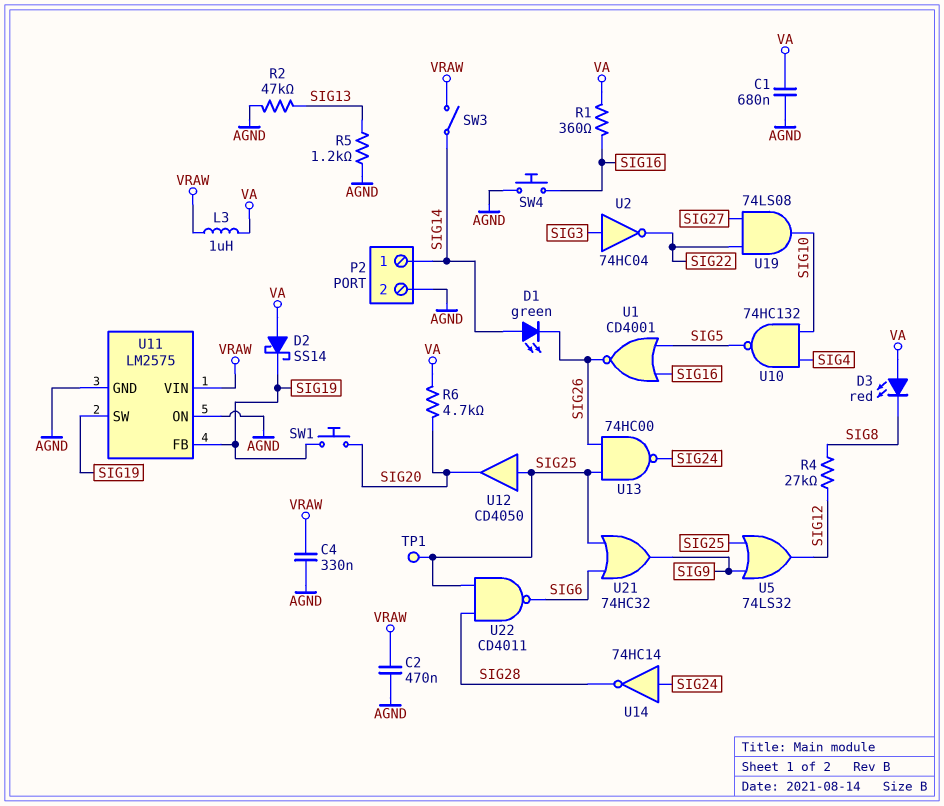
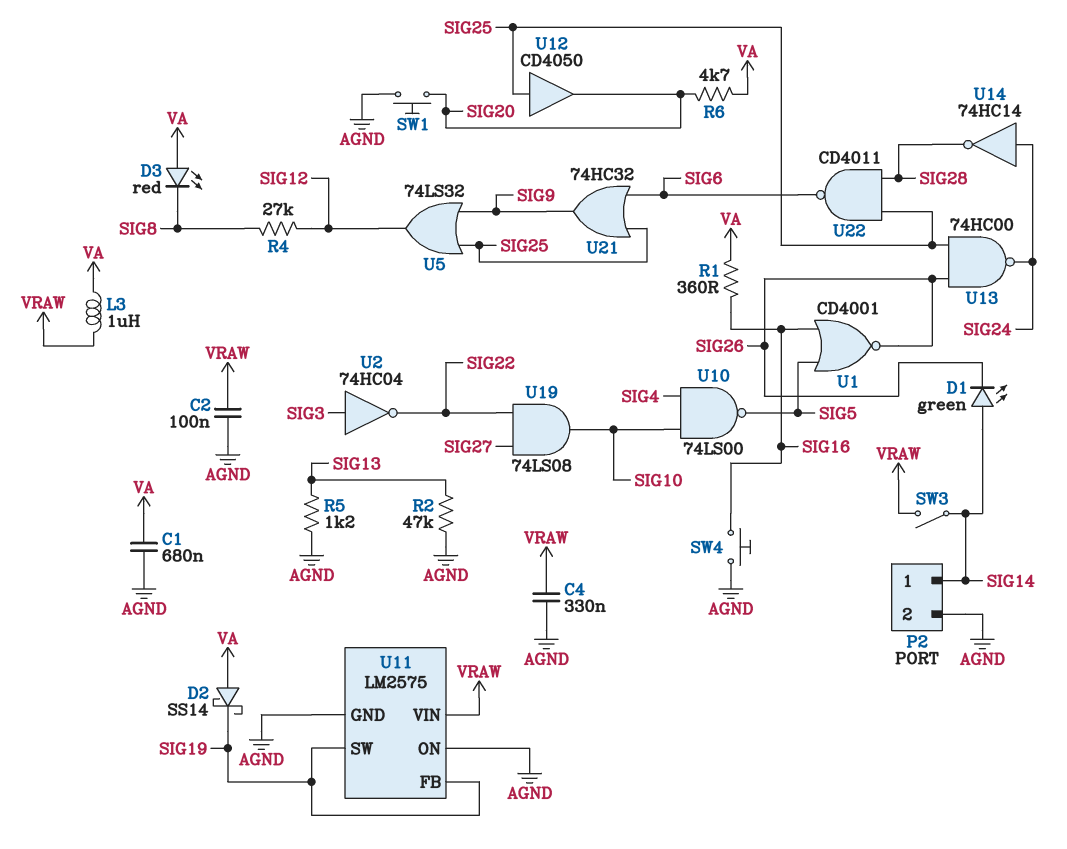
C2: 470nF (AGND, VRAW) -> 100nF (AGND, VRAW)
SW1: button (SIG19, SIG20) -> button (AGND, SIG20)
TP1: test point (SIG25) -> none
U10: NAND 74HC132 (in SIG4, in SIG10, out SIG5) -> NAND 74LS00 (in SIG4, in SIG10, out SIG5)

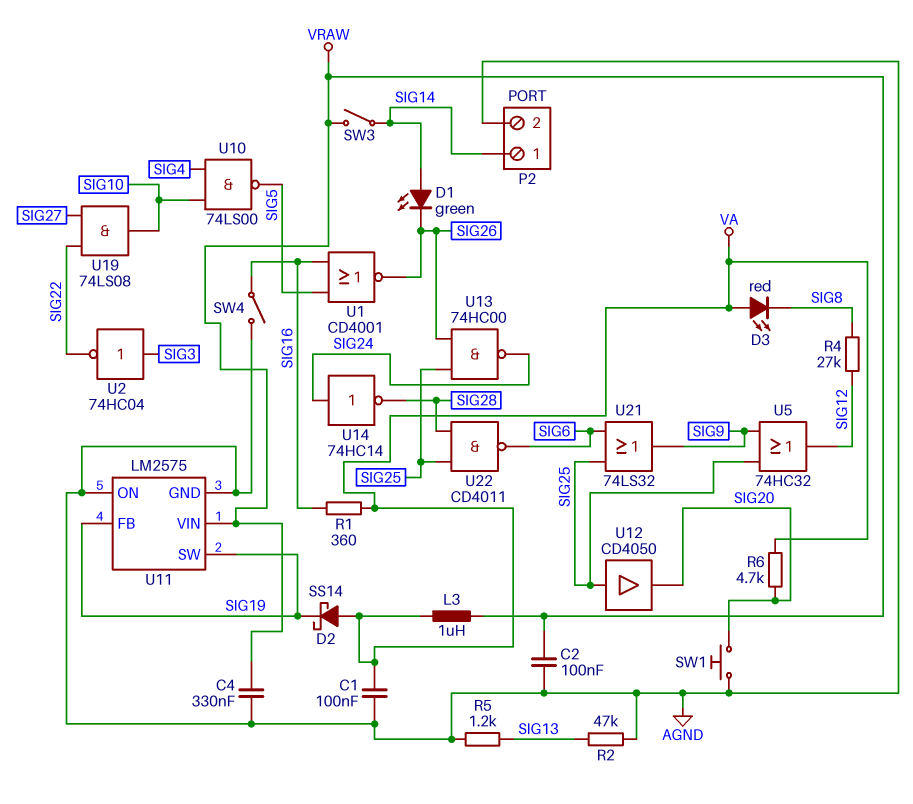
C1: 680nF (AGND, VA) -> 100nF (AGND, VA)
SW4: button (AGND, SIG16) -> switch (AGND, SIG16)
U5: OR 74LS32 (in SIG9, in SIG25, out SIG12) -> OR 74HC32 (in SIG9, in SIG25, out SIG12)
U21: OR 74HC32 (in SIG6, in SIG25, out SIG9) -> OR 74LS32 (in SIG6, in SIG25, out SIG9)

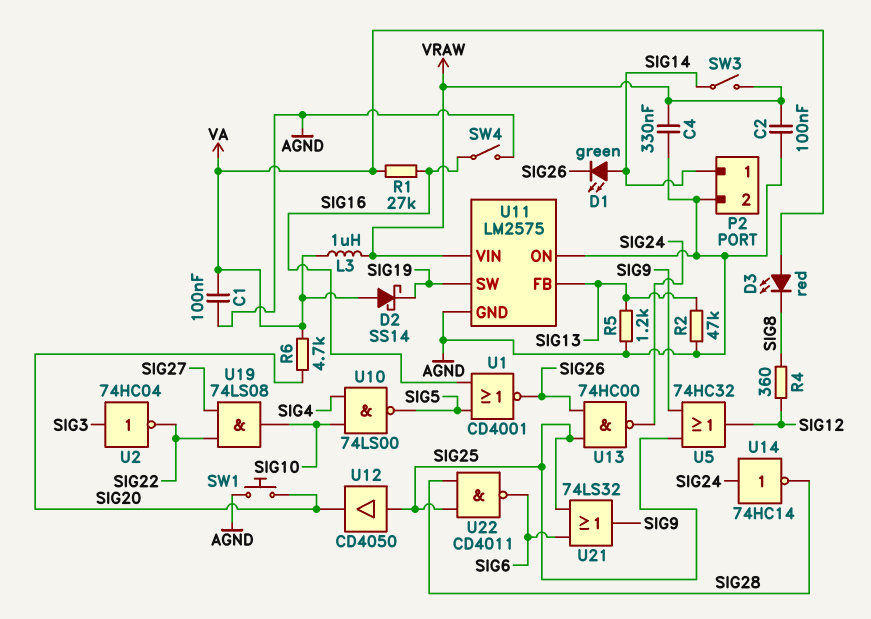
R1: 360 (SIG16, VA) -> 27k (SIG16, VA)
R4: 27k (SIG8, SIG12) -> 360 (SIG8, SIG12)
U11 pin FB: SIG19 -> SIG13

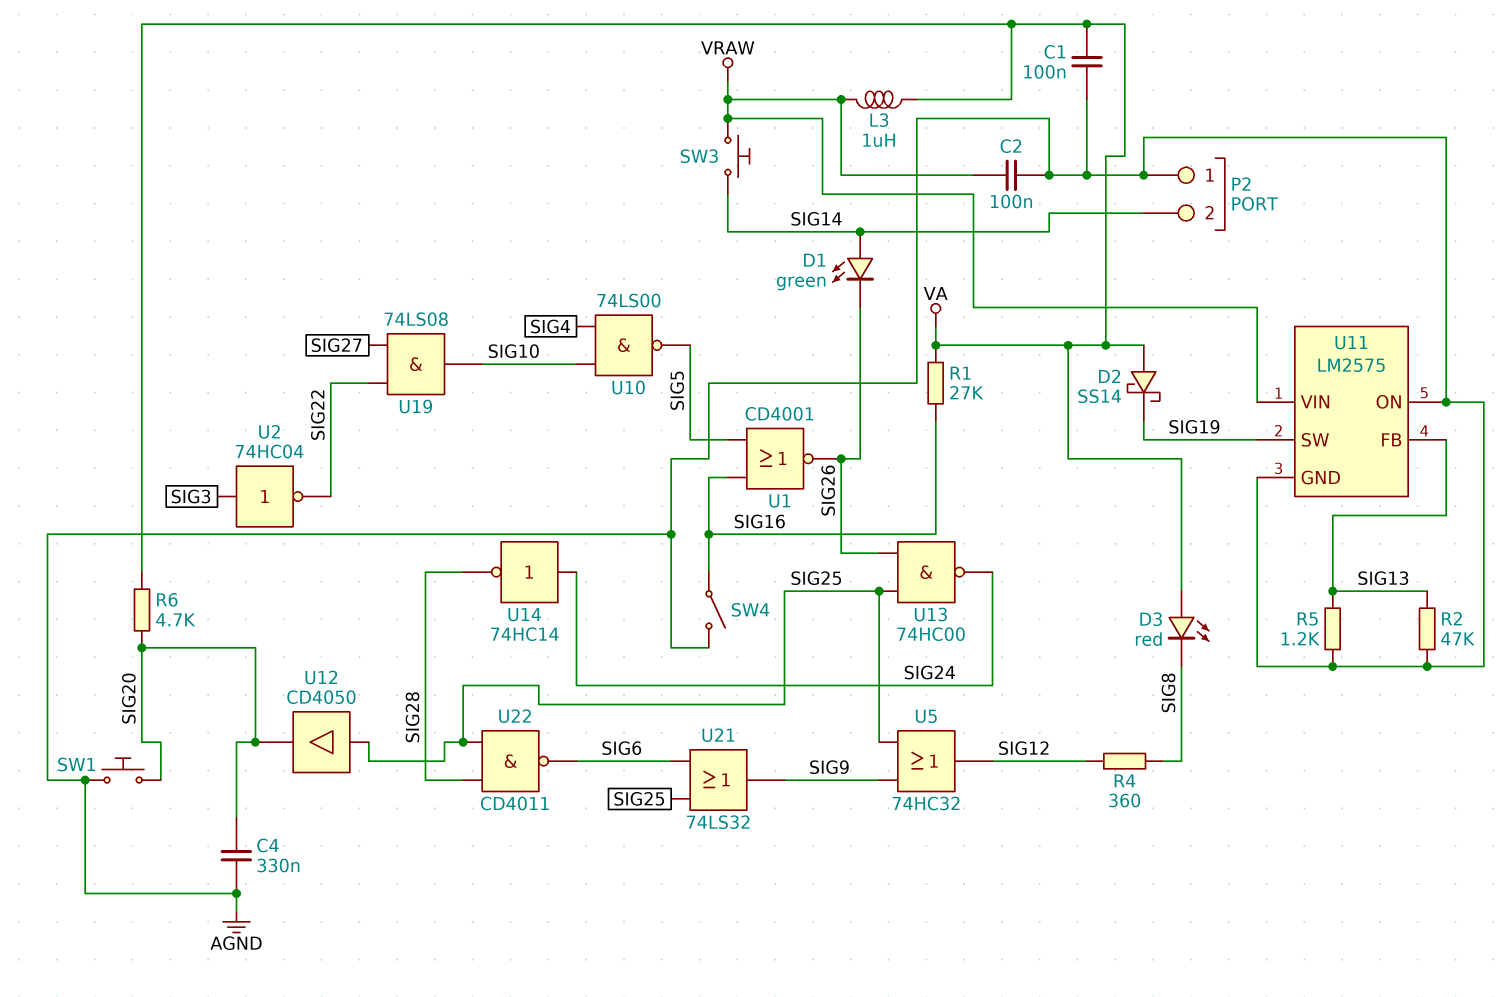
C4: 330nF (AGND, VRAW) -> 330nF (AGND, SIG20)
P2 pin 1: SIG14 -> AGND
P2 pin 2: AGND -> SIG14
SW3: switch (SIG14, VRAW) -> button (SIG14, VRAW)

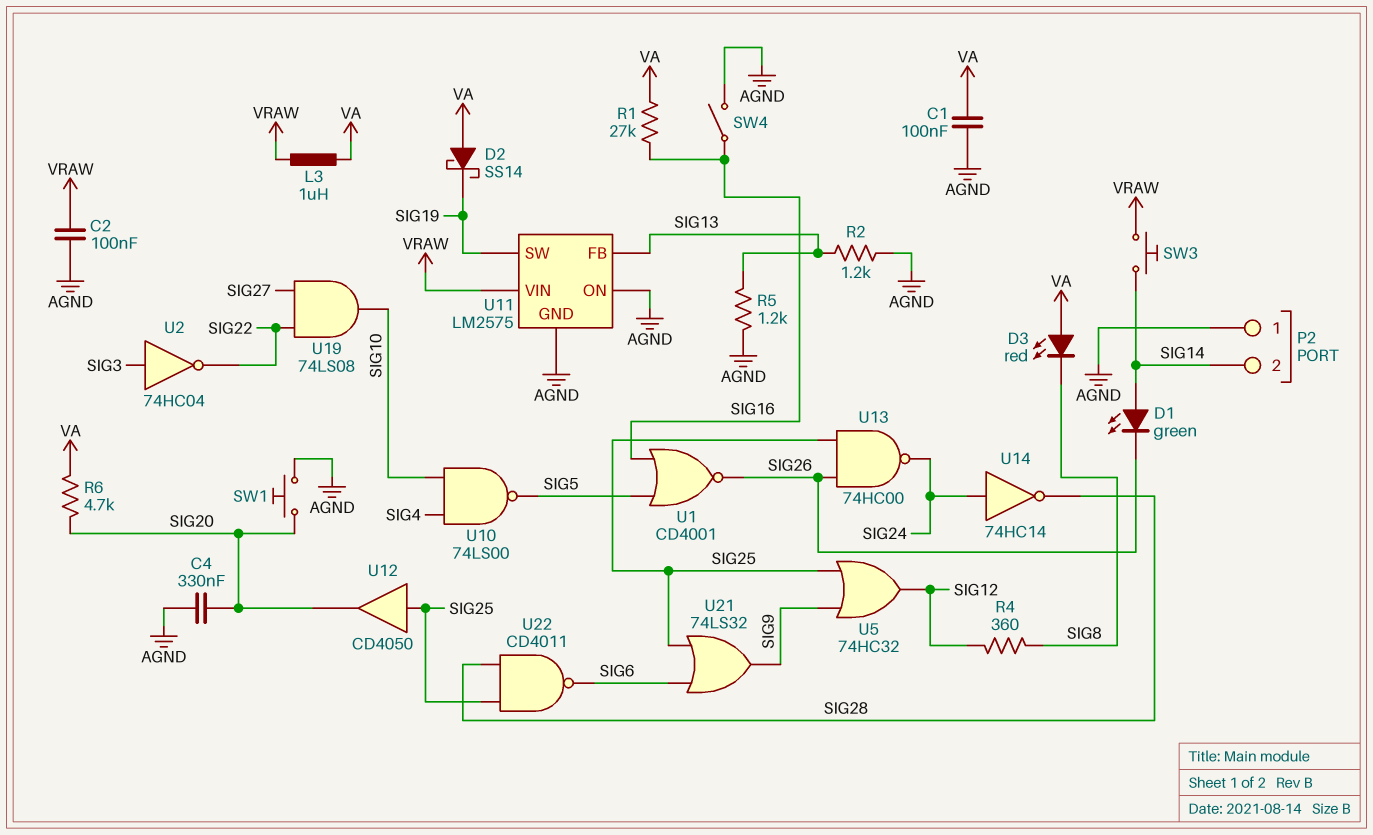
R2: 47k (AGND, SIG13) -> 1.2k (AGND, SIG13)

